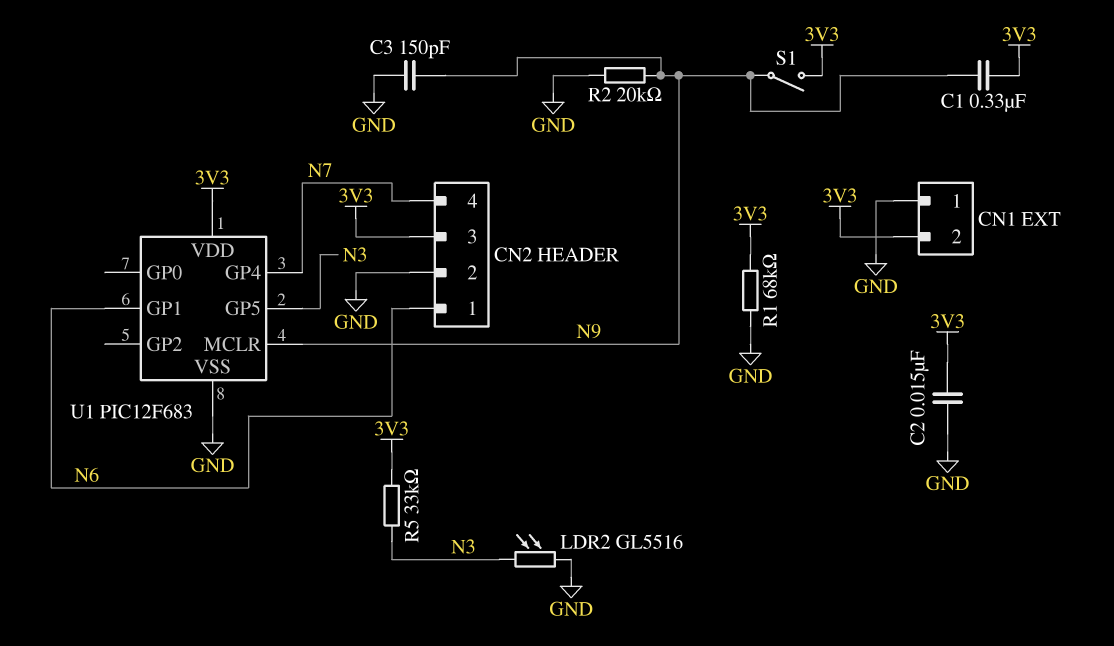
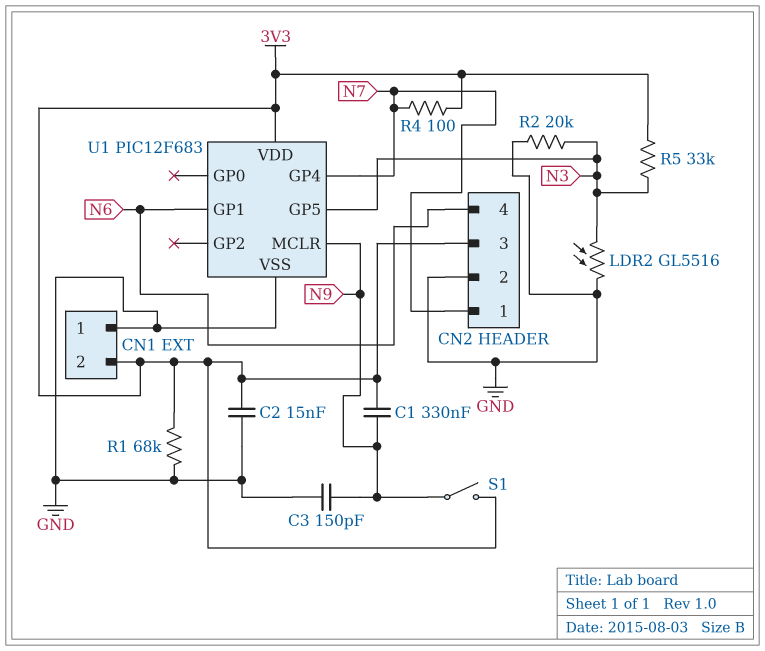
CN2 pin 1: N6 -> N7
CN2 pin 4: N7 -> N6
R2: 20k (GND, N9) -> 20k (GND, N3)
R4: none -> 100 (3V3, N7)

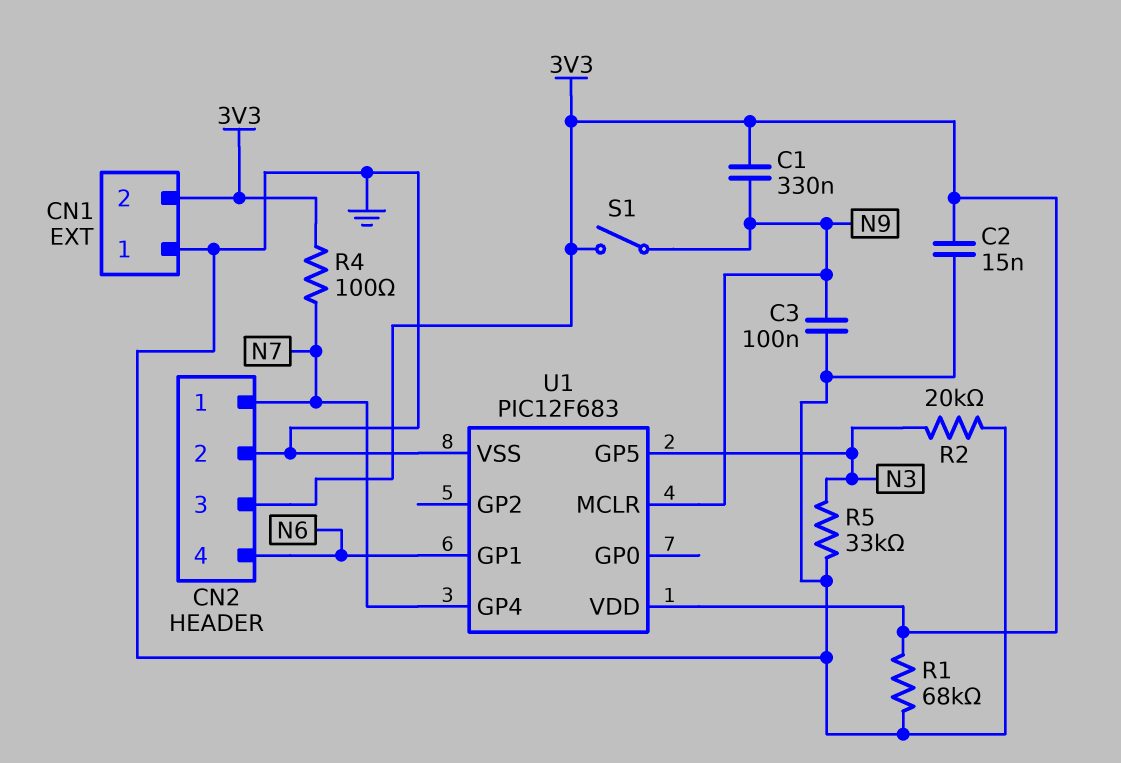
C3: 150pF (GND, N9) -> 100nF (GND, N9)
LDR2: GL5516 (GND, N3) -> none
R5: 33k (3V3, N3) -> 33k (GND, N3)

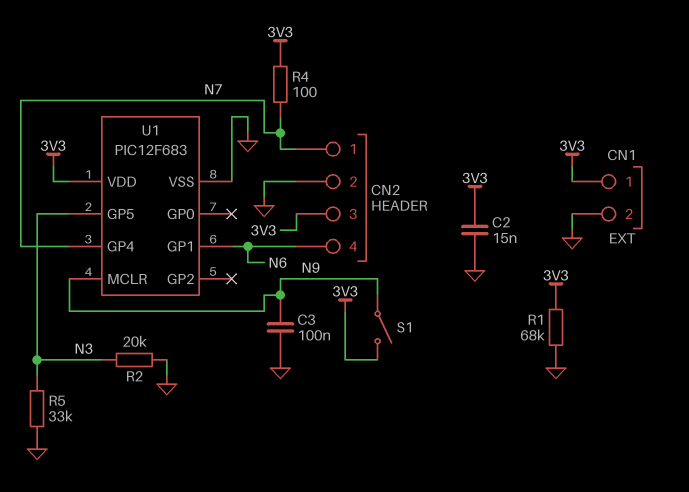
C1: 330nF (3V3, N9) -> none
CN1 pin 1: GND -> 3V3
CN1 pin 2: 3V3 -> GND

